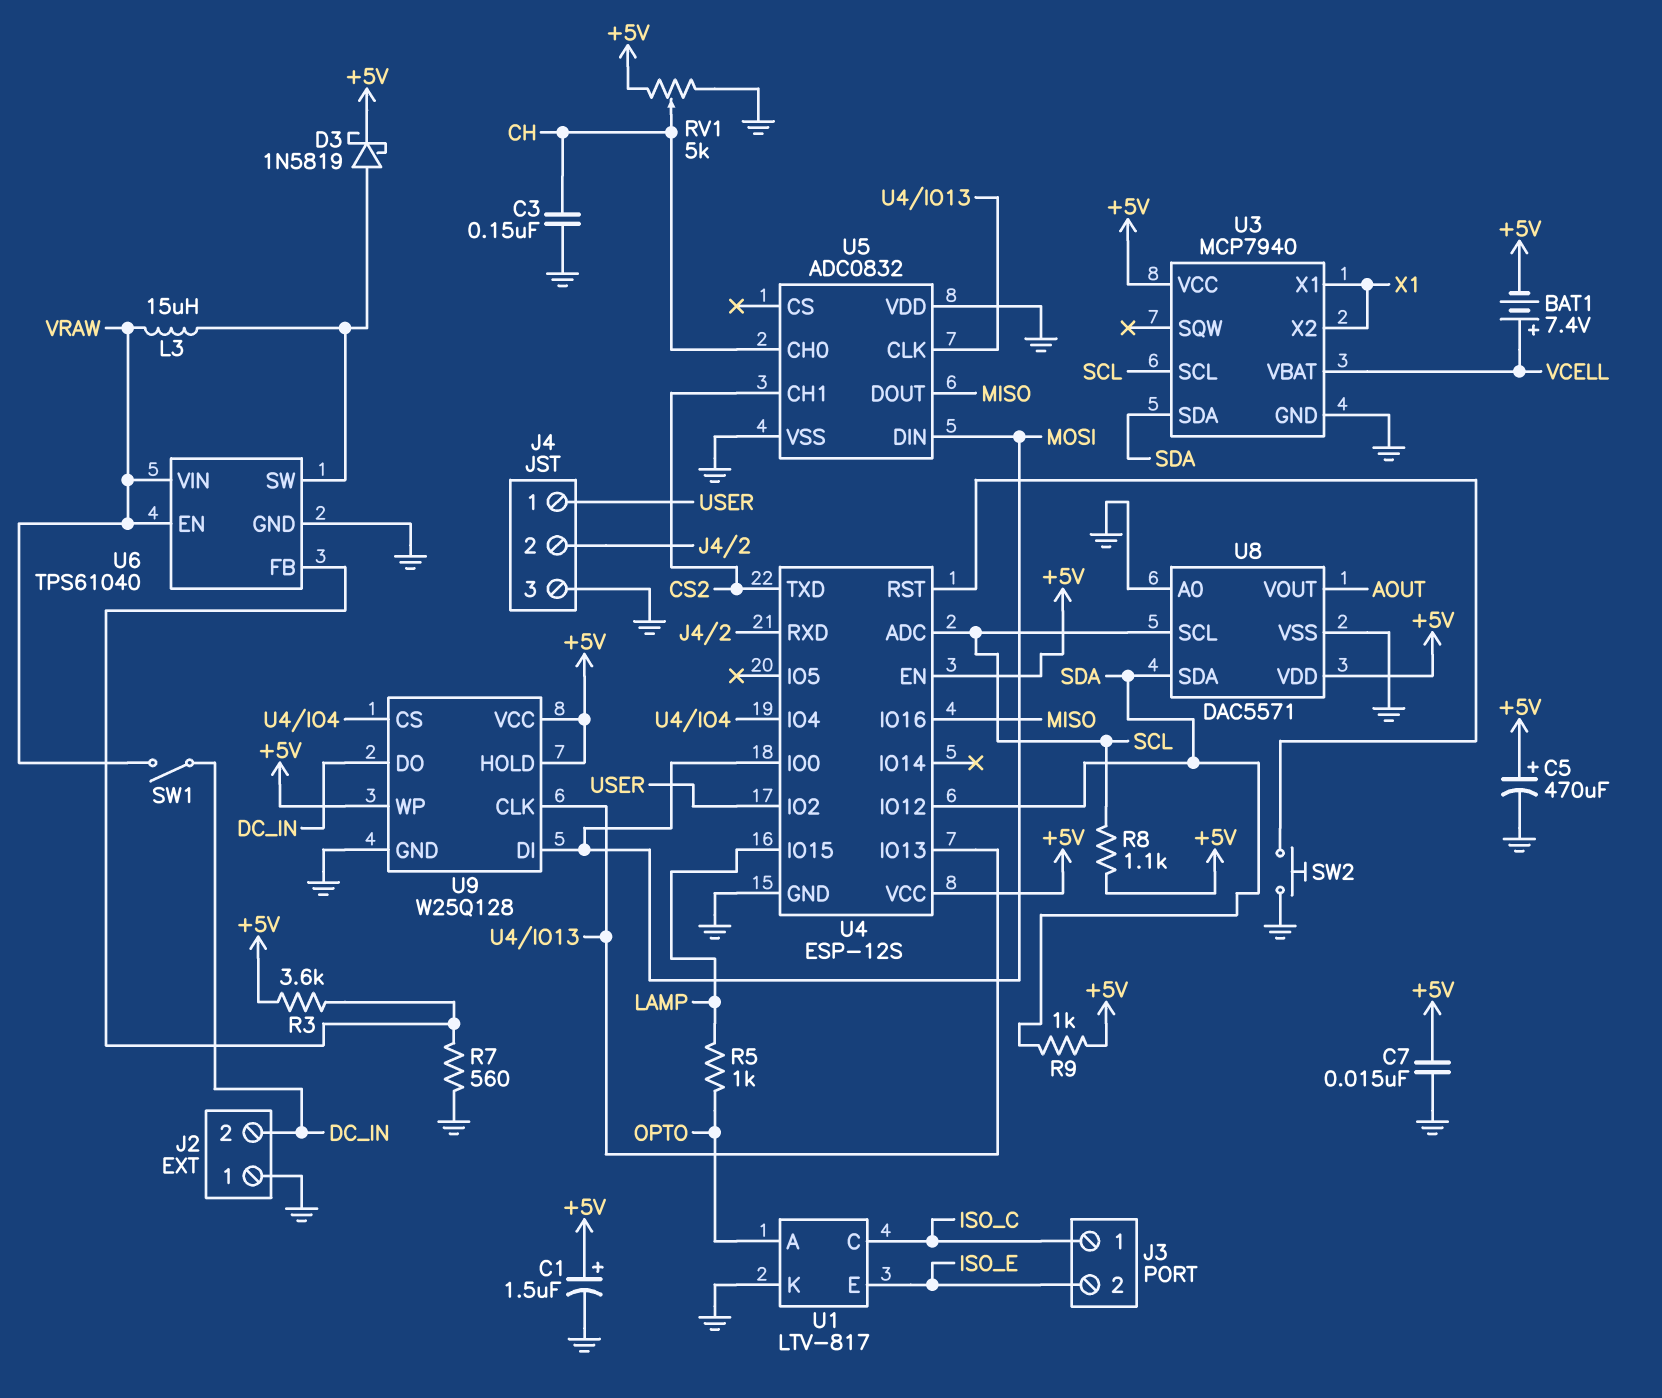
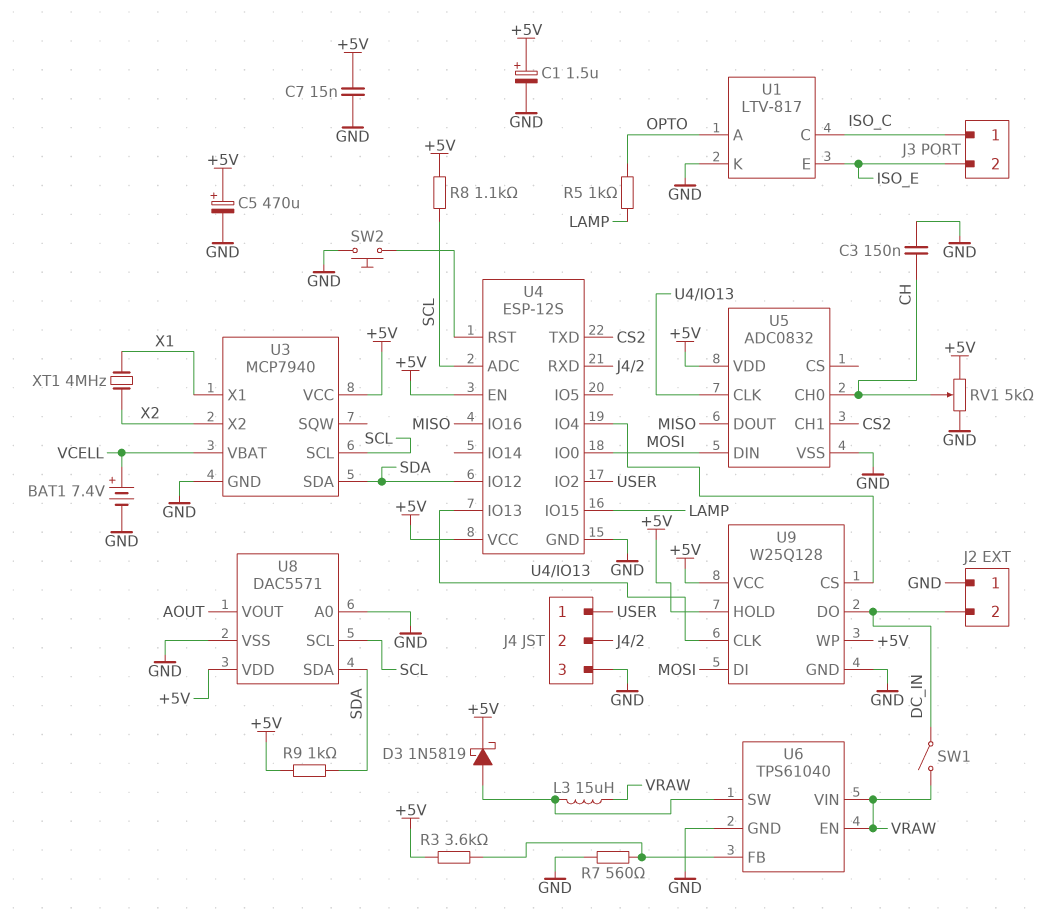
BAT1: 7.4V (plus VCELL, minus +5V) -> 7.4V (plus VCELL, minus GND)
U3 pin X2: X1 -> X2
U5 pin VDD: GND -> +5V
XT1: none -> 4MHz (X1, X2)

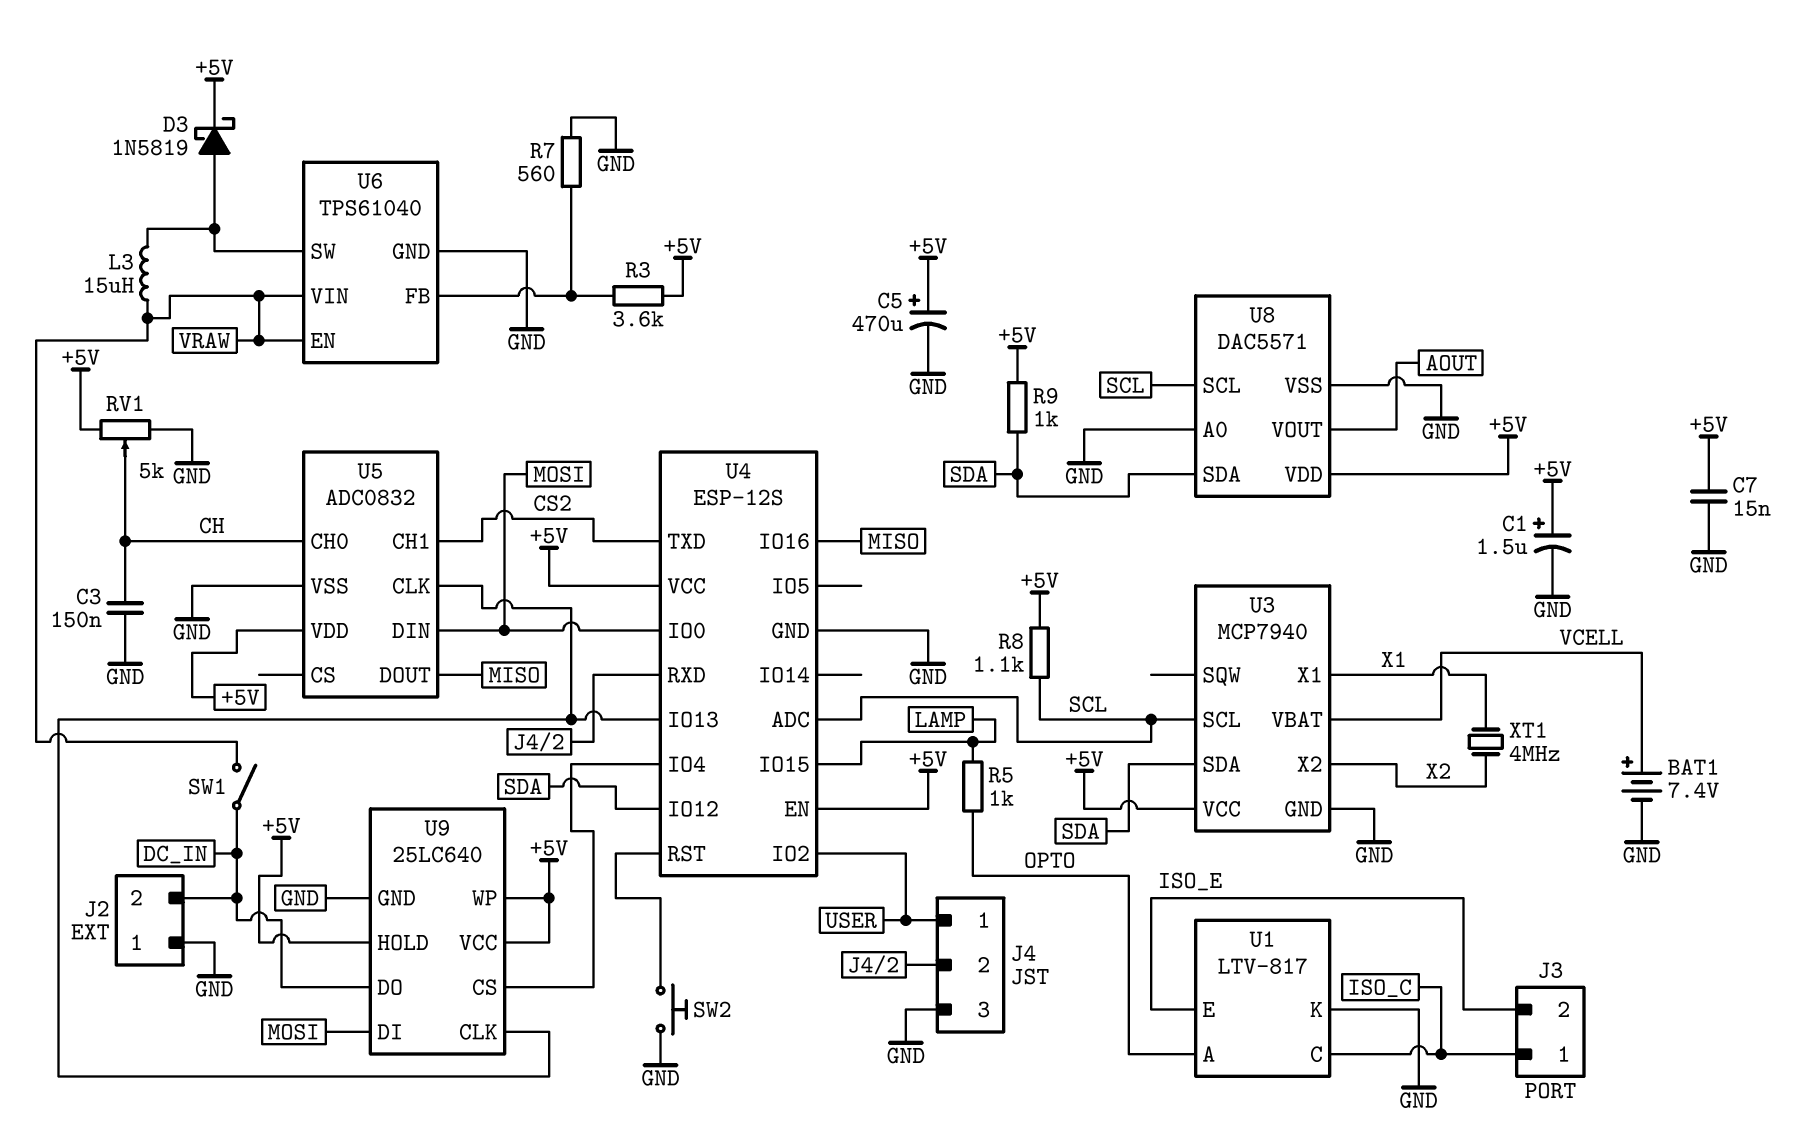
U9: W25Q128 -> 25LC640

